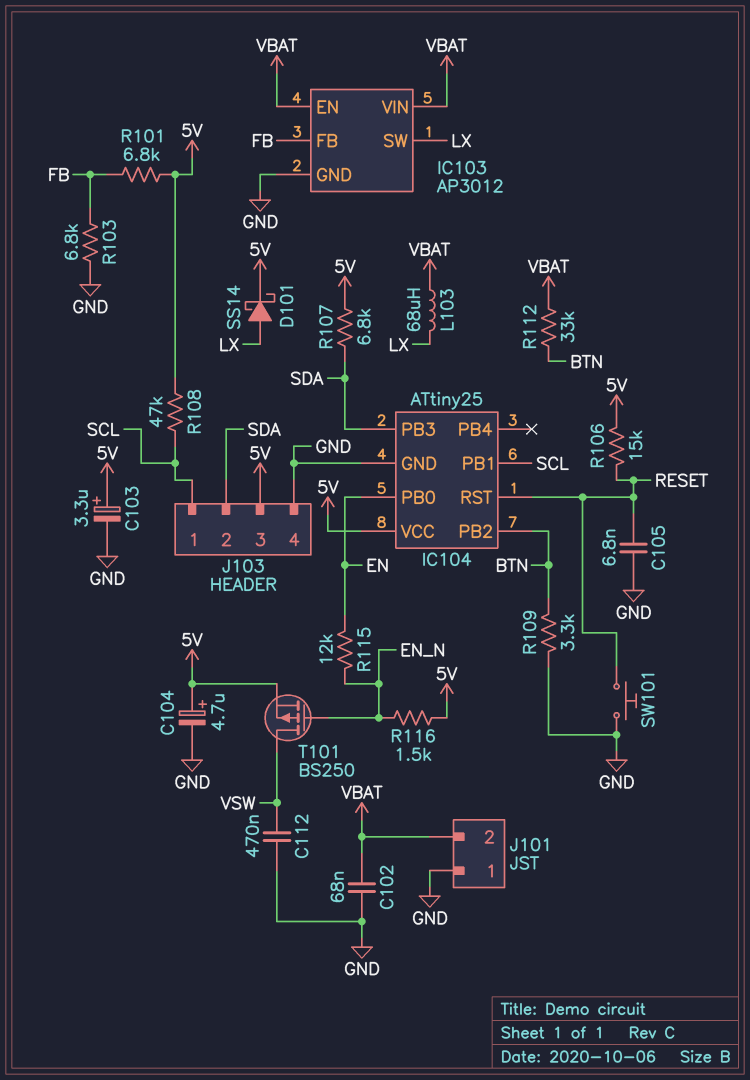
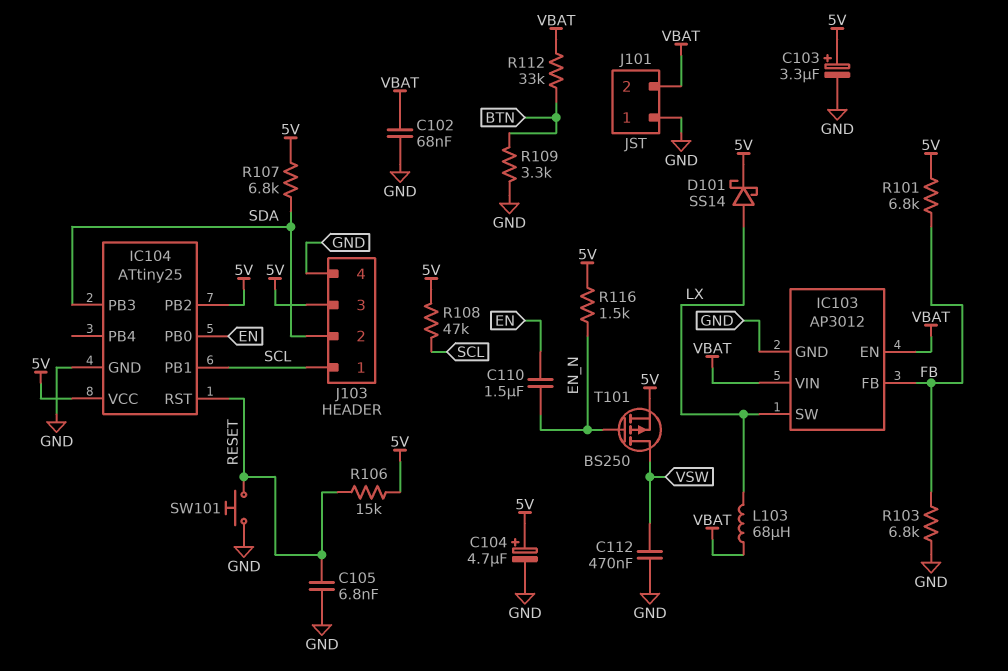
C110: none -> 1.5uF (EN, EN_N)
IC104 pin PB2: BTN -> 5V
R115: 12k (EN, EN_N) -> none

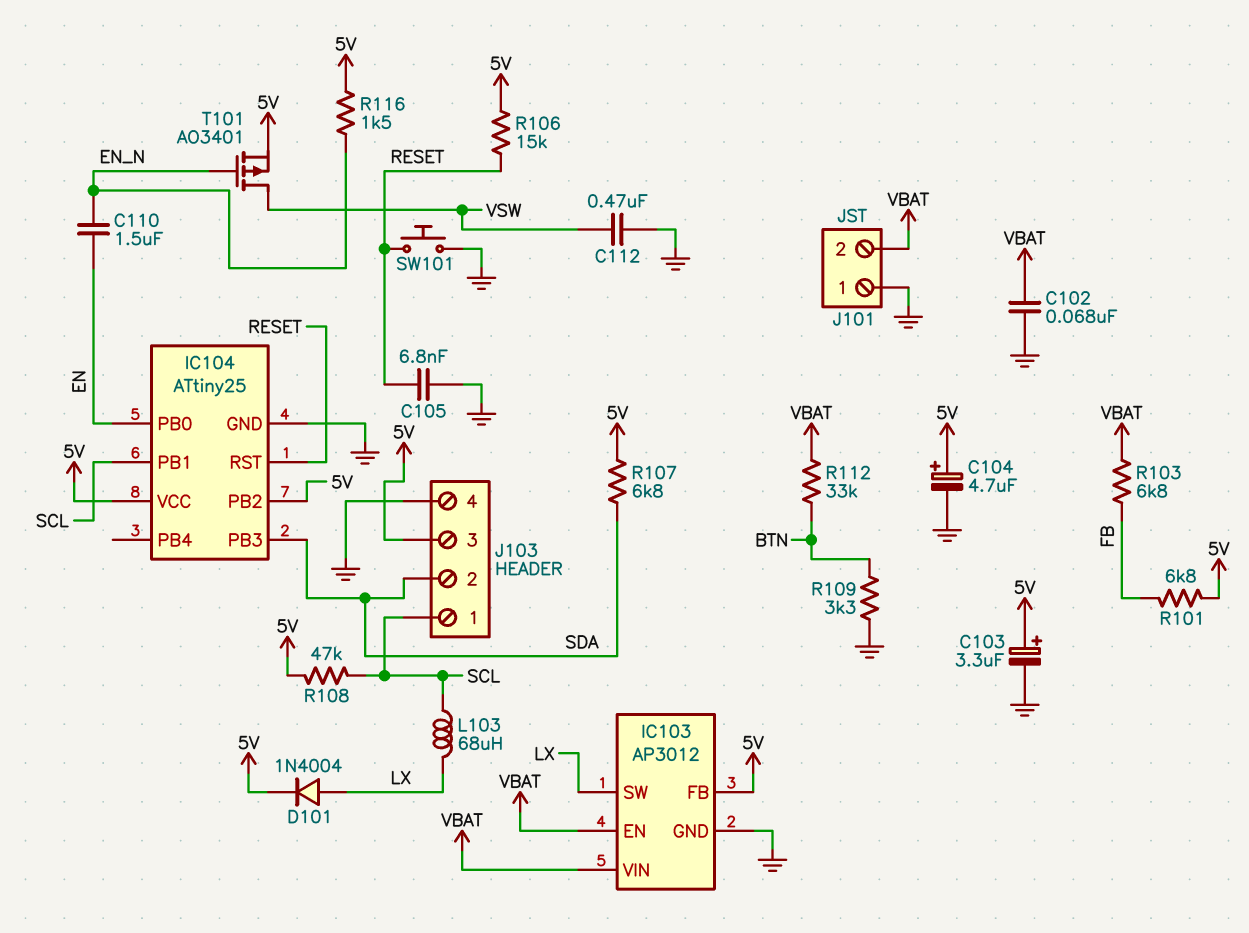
D101: schottky SS14 (A LX, K 5V) -> diode 1N4004 (A LX, K 5V)
IC103 pin FB: FB -> 5V
L103: 68uH (LX, VBAT) -> 68uH (LX, SCL)
R103: 6.8k (FB, GND) -> 6.8k (FB, VBAT)
T101: PMOS BS250 (G EN_N, D VSW, S 5V) -> PMOS AO3401 (G EN_N, D VSW, S 5V)

